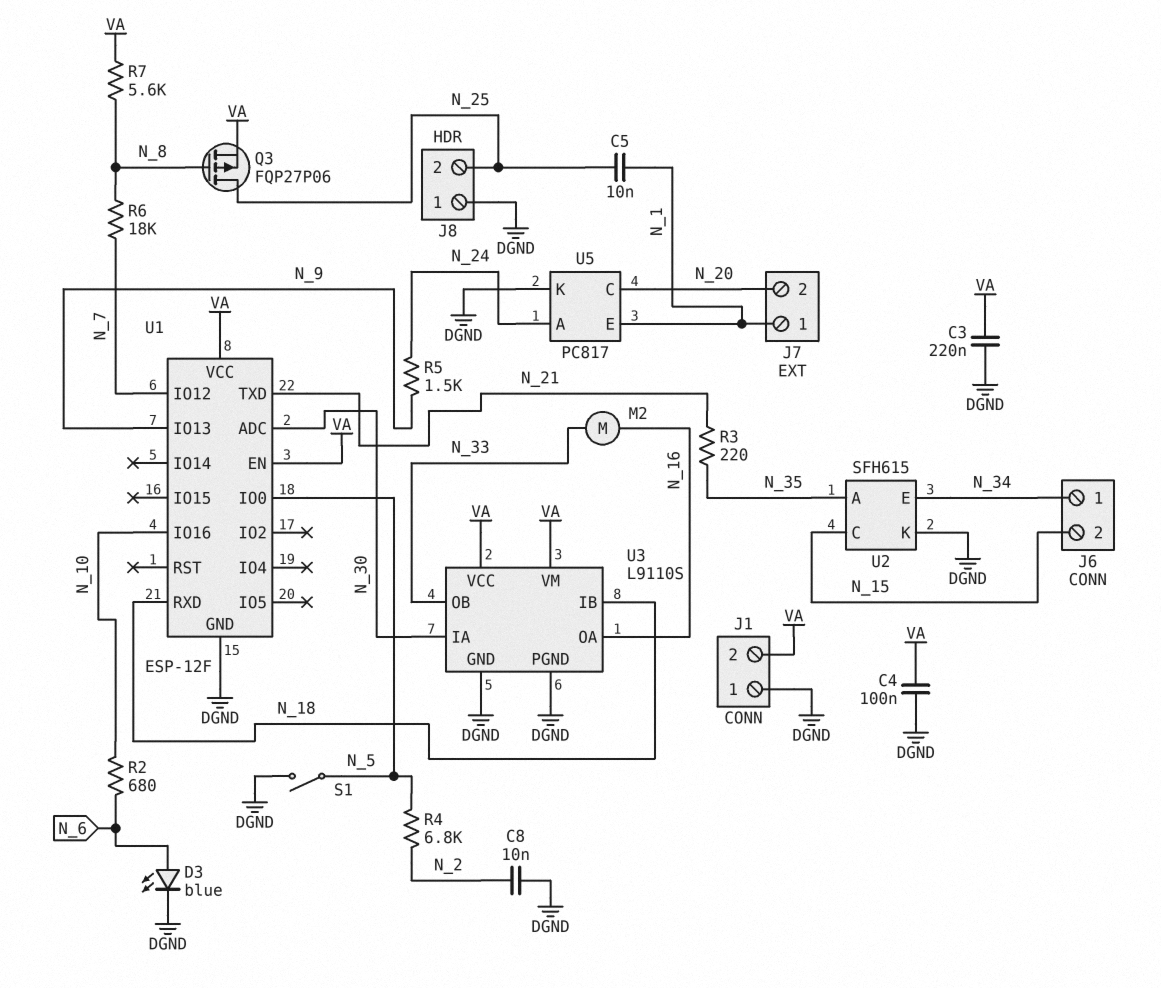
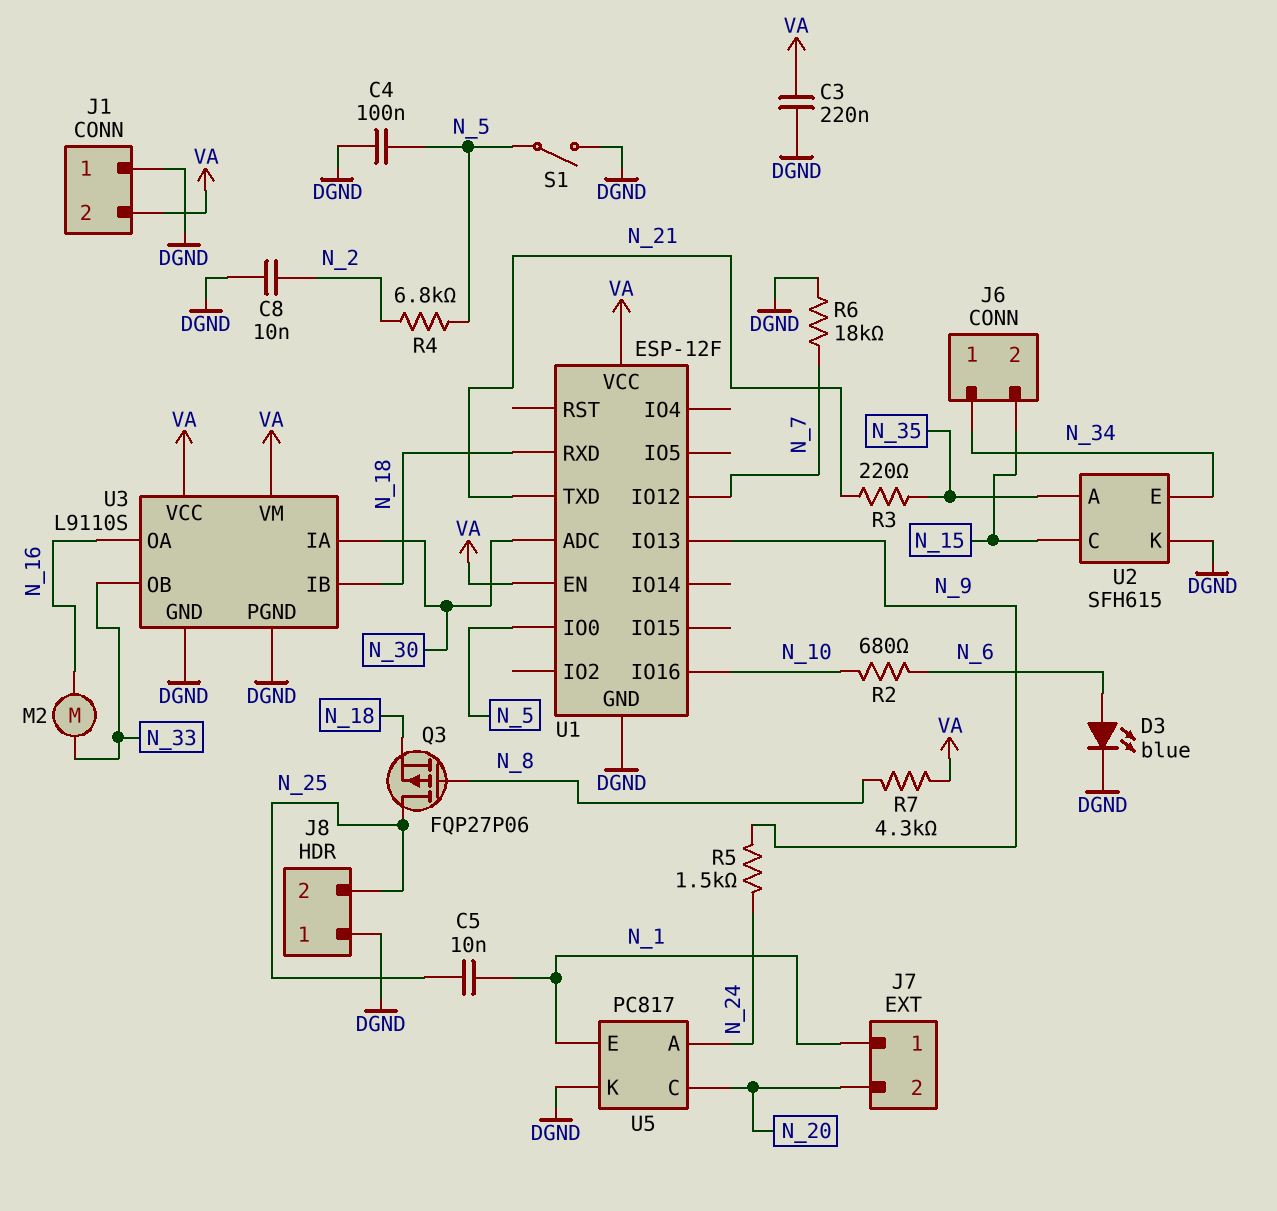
C4: 100nF (DGND, VA) -> 100nF (DGND, N_5)
Q3: PMOS FQP27P06 (G N_8, D N_25, S VA) -> PMOS FQP27P06 (G N_8, D N_25, S N_18)
R6: 18k (N_7, N_8) -> 18k (DGND, N_7)
R7: 5.6k (N_8, VA) -> 4.3k (N_8, VA)

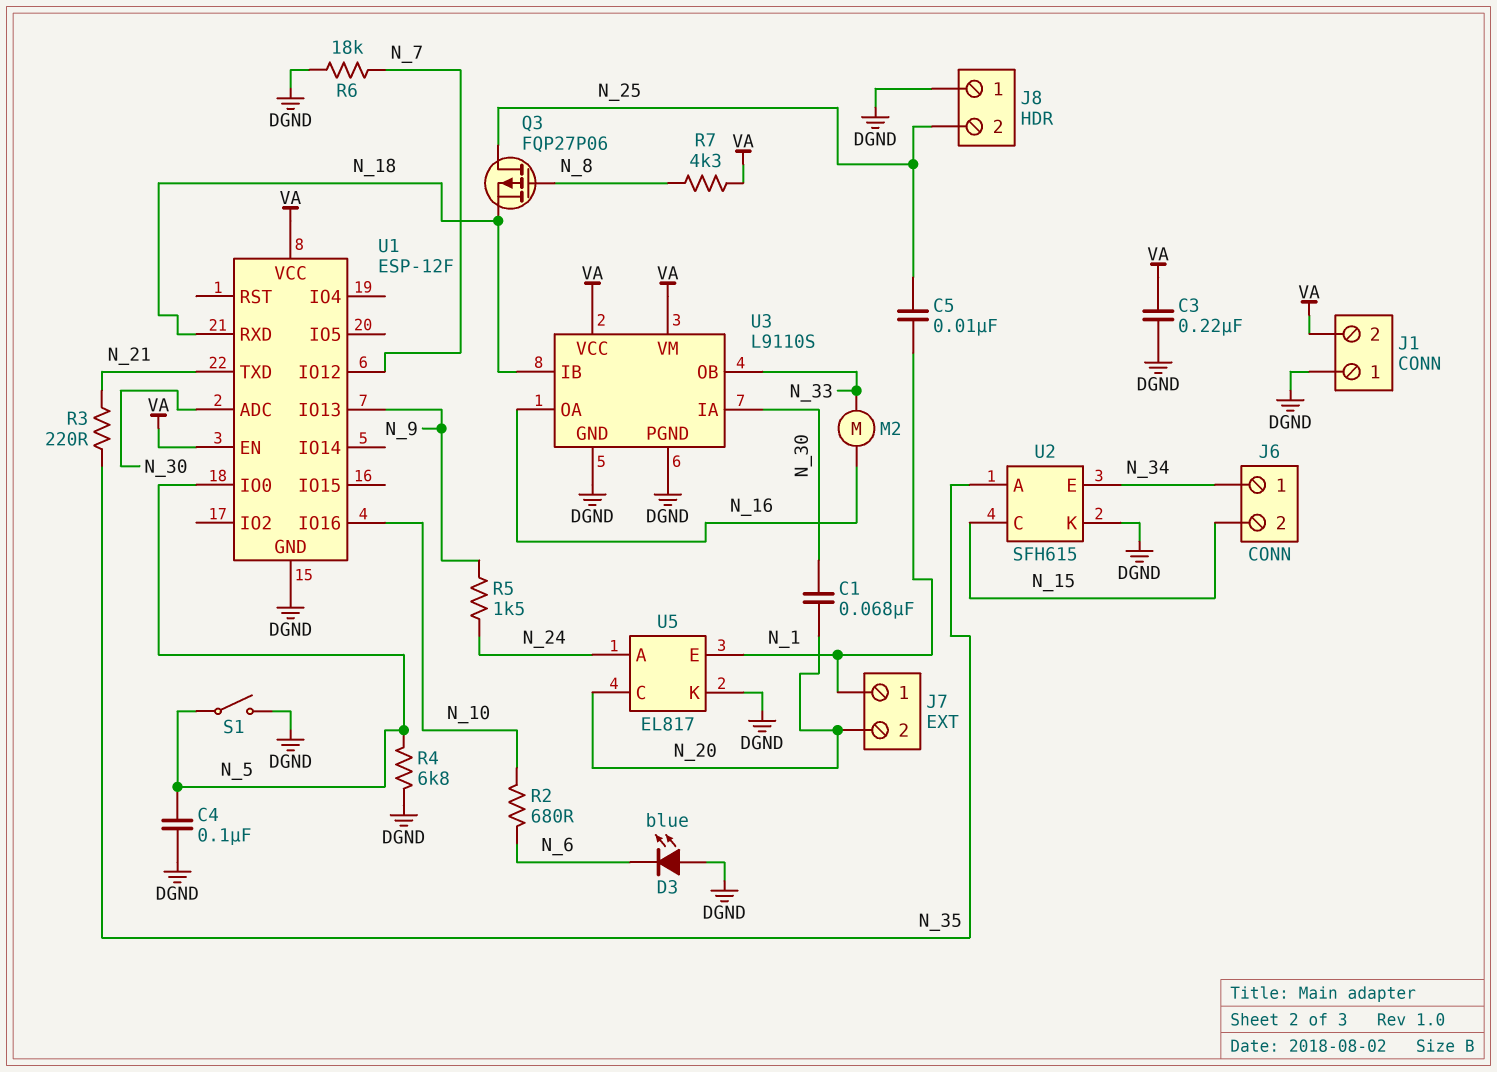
C1: none -> 68nF (N_20, N_30)
C8: 10nF (DGND, N_2) -> none
D3: LED blue (A N_6, K DGND) -> LED blue (A DGND, K N_6)
R4: 6.8k (N_2, N_5) -> 6.8k (DGND, N_5)
U5: PC817 -> EL817

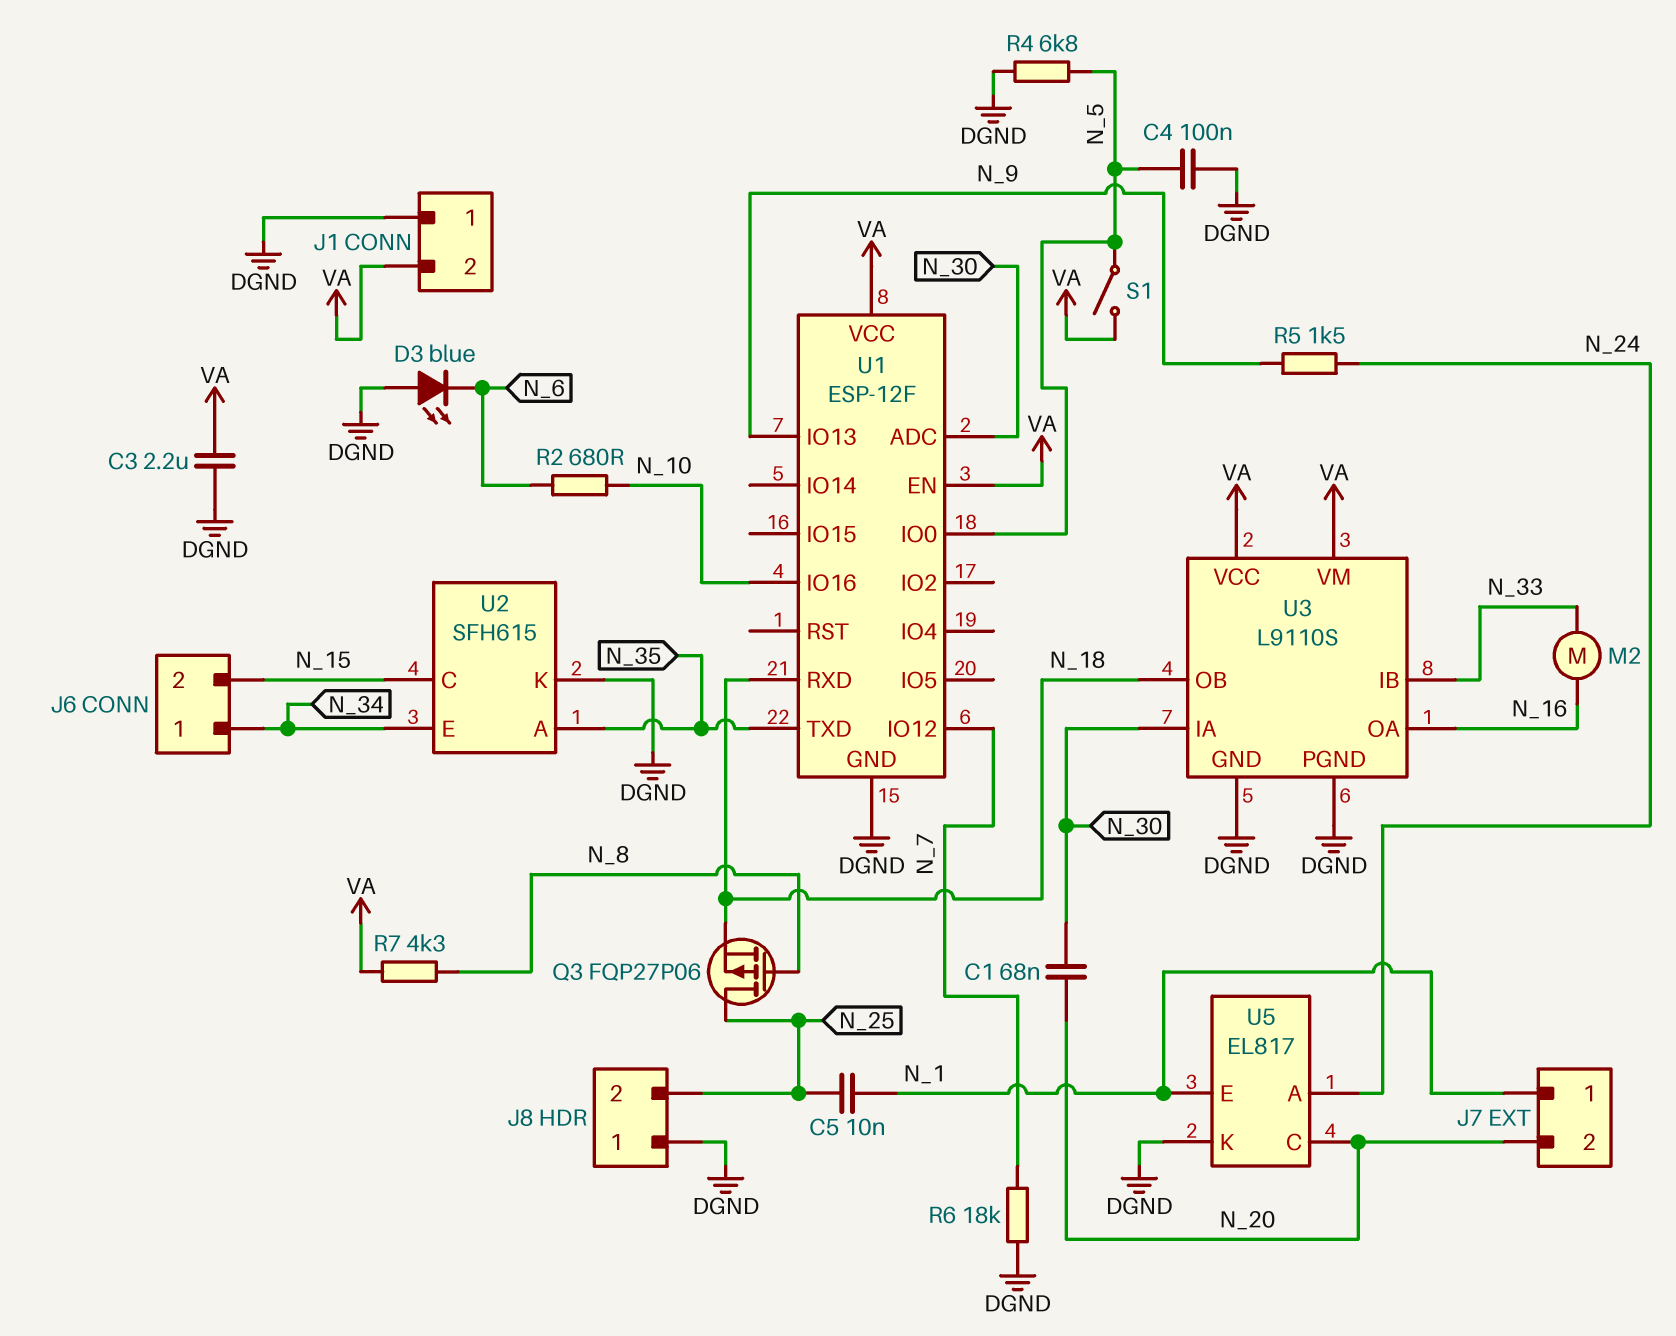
C3: 220nF (DGND, VA) -> 2.2uF (DGND, VA)
R3: 220 (N_21, N_35) -> none
S1: switch (DGND, N_5) -> switch (N_5, VA)
U1 pin TXD: N_21 -> N_35
U3 pin IB: N_18 -> N_33
U3 pin OB: N_33 -> N_18

